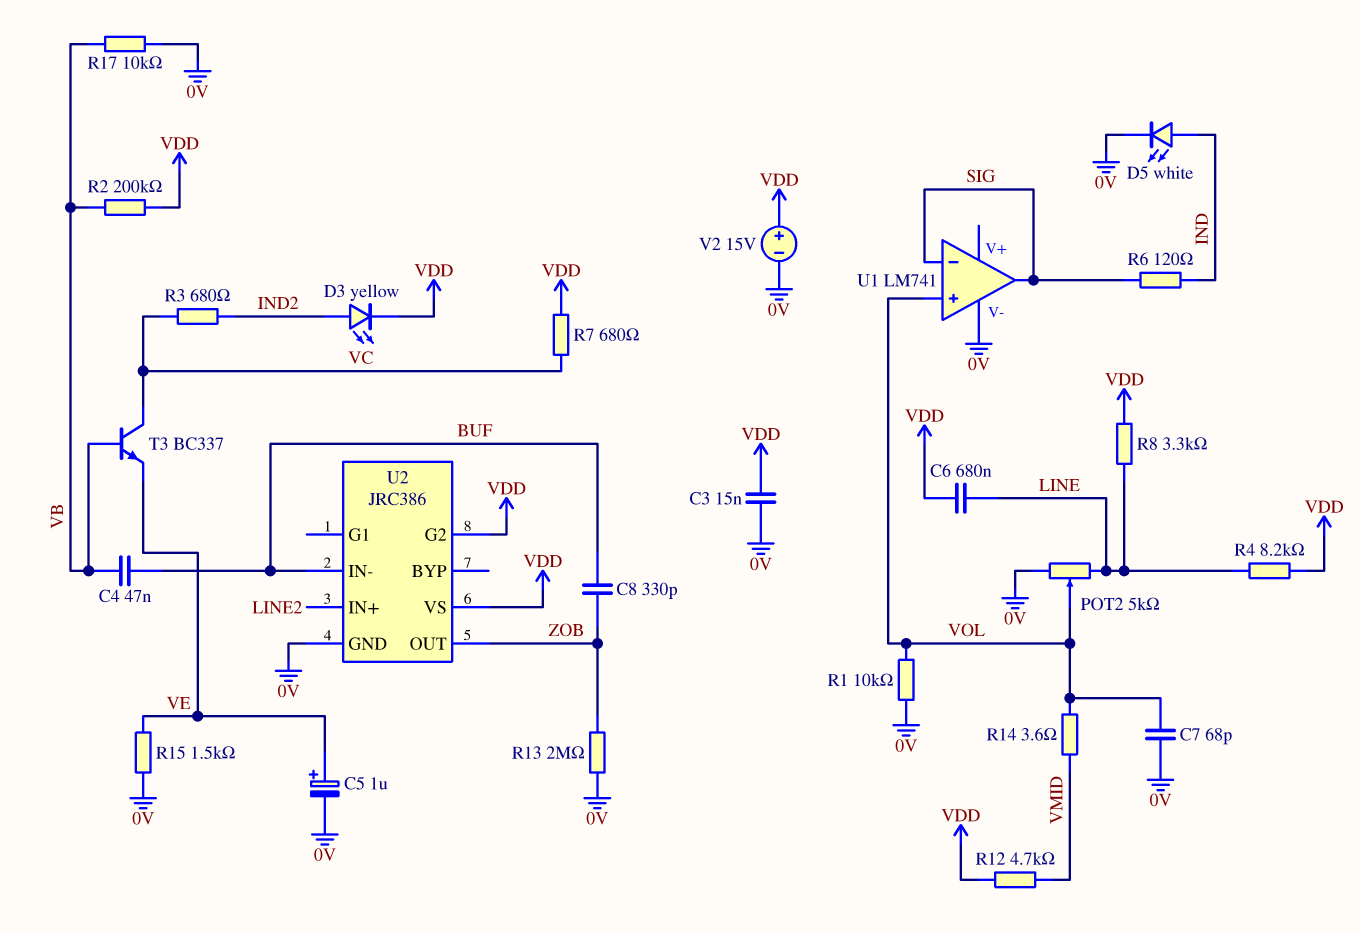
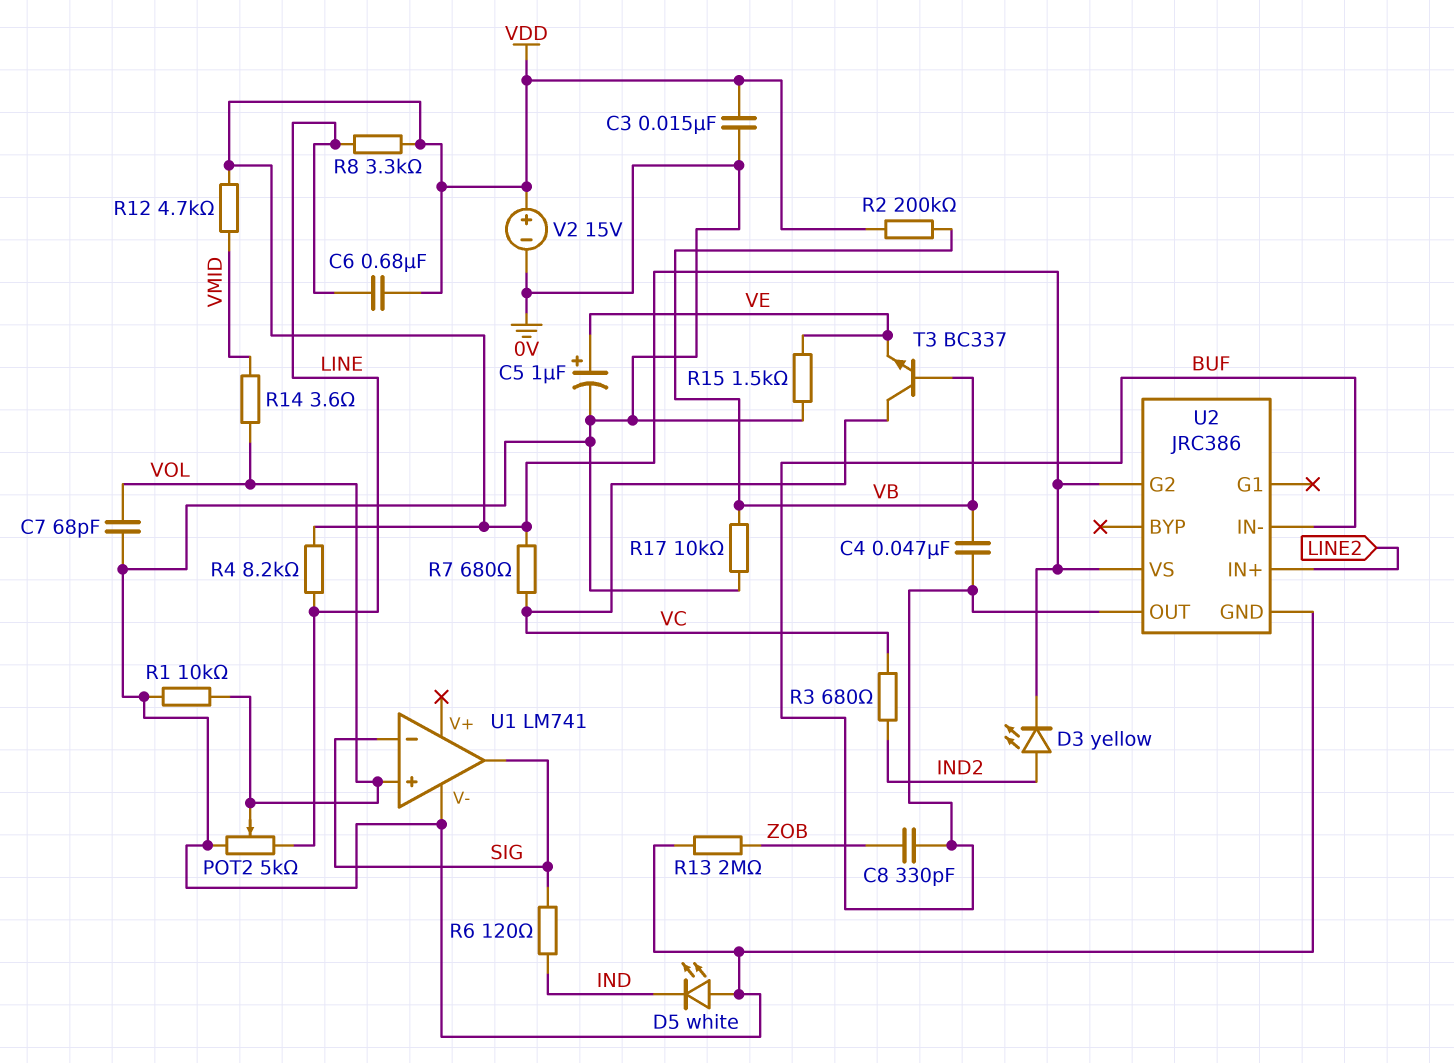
D5: LED white (A IND, K 0V) -> LED white (A 0V, K IND)
U2 pin OUT: ZOB -> BUF

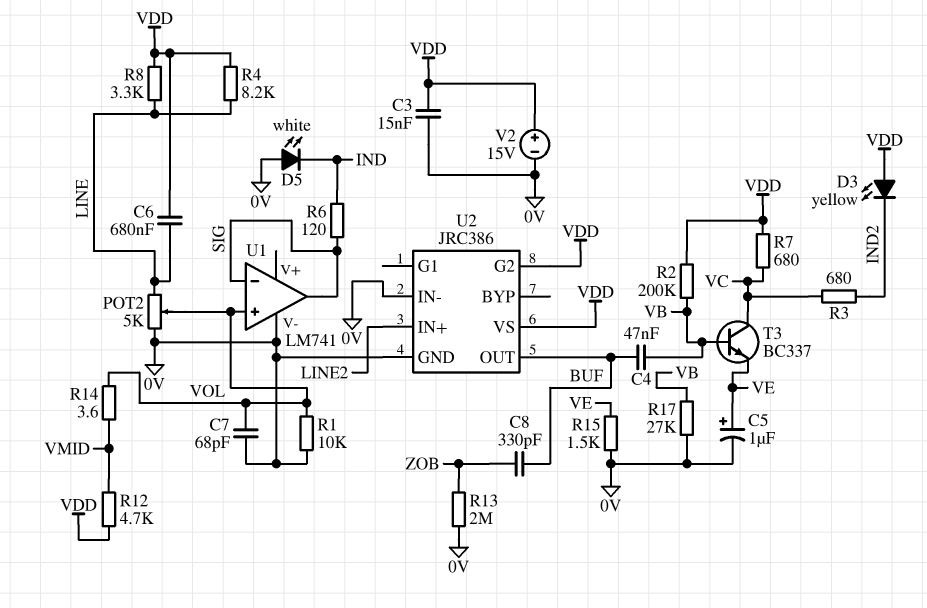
D3: LED yellow (A IND2, K VDD) -> LED yellow (A VDD, K IND2)
R17: 10k (0V, VB) -> 27k (0V, VB)
U2 pin IN-: BUF -> 0V

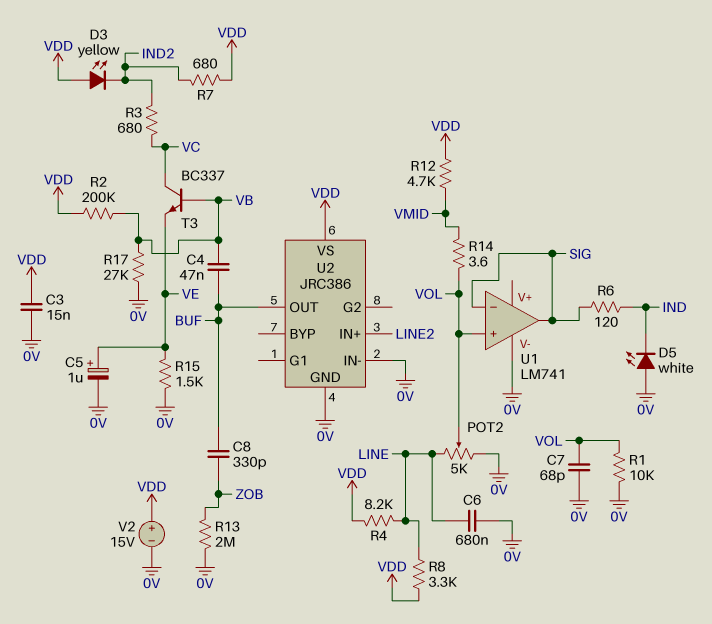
C6: 680nF (LINE, VDD) -> 680nF (0V, LINE)
R7: 680 (VC, VDD) -> 680 (IND2, VDD)
U2 pin G2: VDD -> none

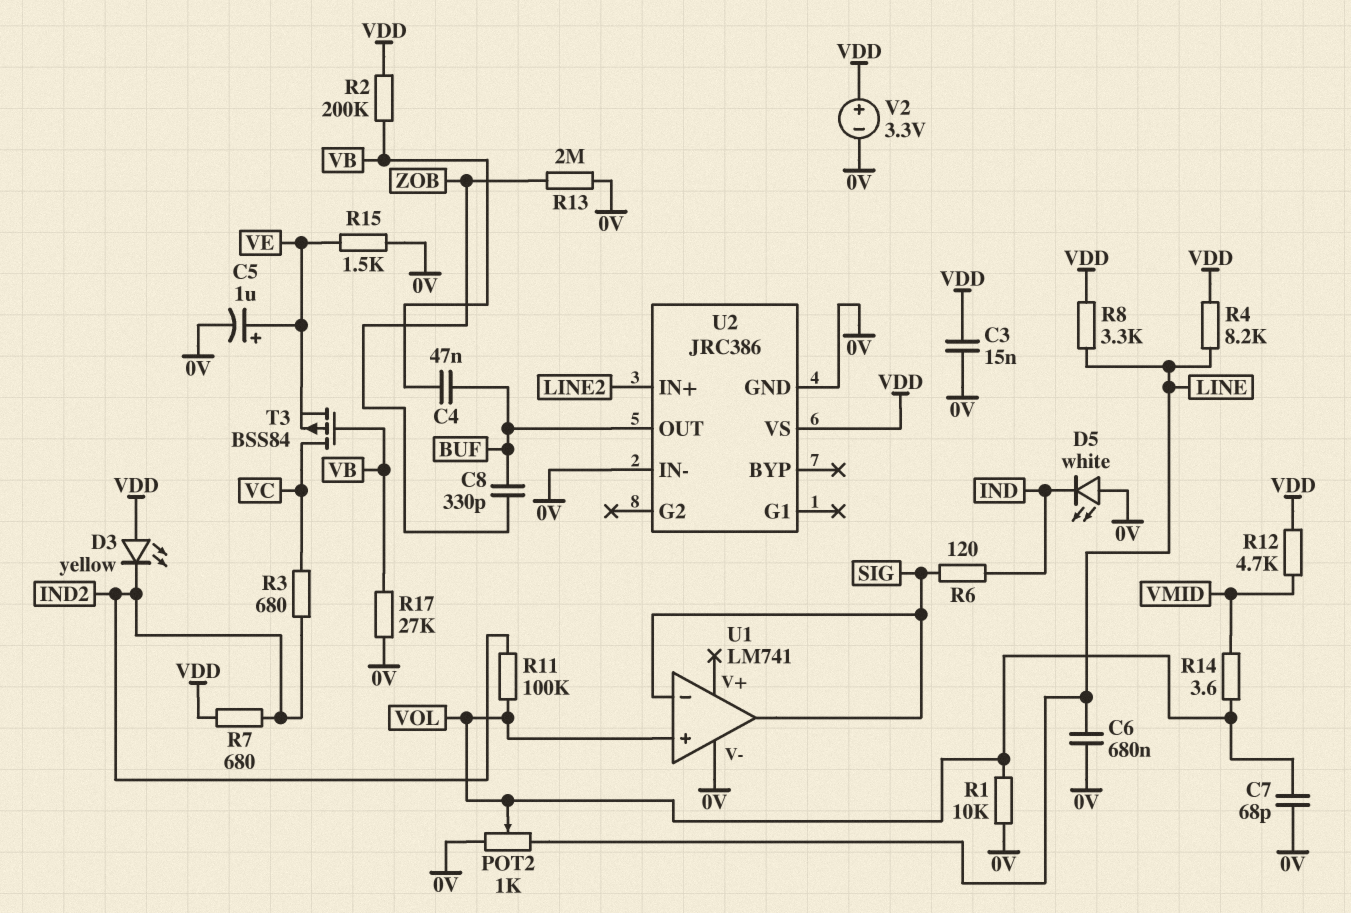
POT2: 5k (0V, LINE, wiper VOL) -> 1k (0V, LINE, wiper VOL)
R11: none -> 100k (IND2, VOL)
T3: NPN BC337 (B VB, C VC, E VE) -> PMOS BSS84 (G VB, D VC, S VE)
V2: 15V (plus VDD, minus 0V) -> 3.3V (plus VDD, minus 0V)

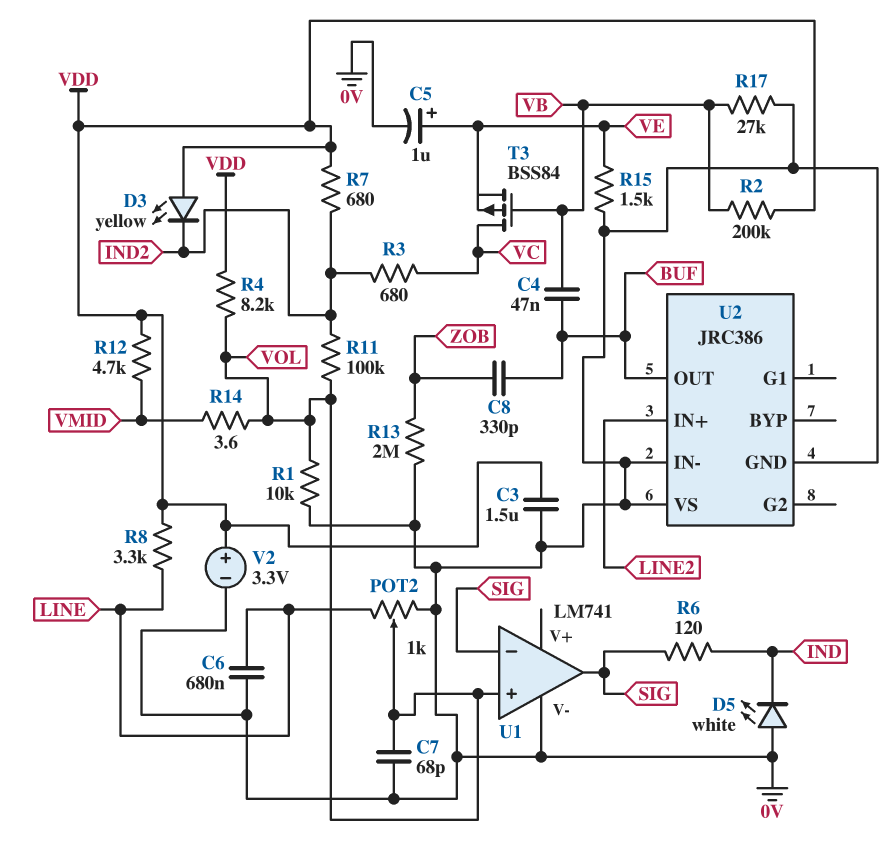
C3: 15nF (0V, VDD) -> 1.5uF (0V, VDD)
R4: 8.2k (LINE, VDD) -> 8.2k (VDD, VOL)
U2 pin VS: VDD -> 0V

